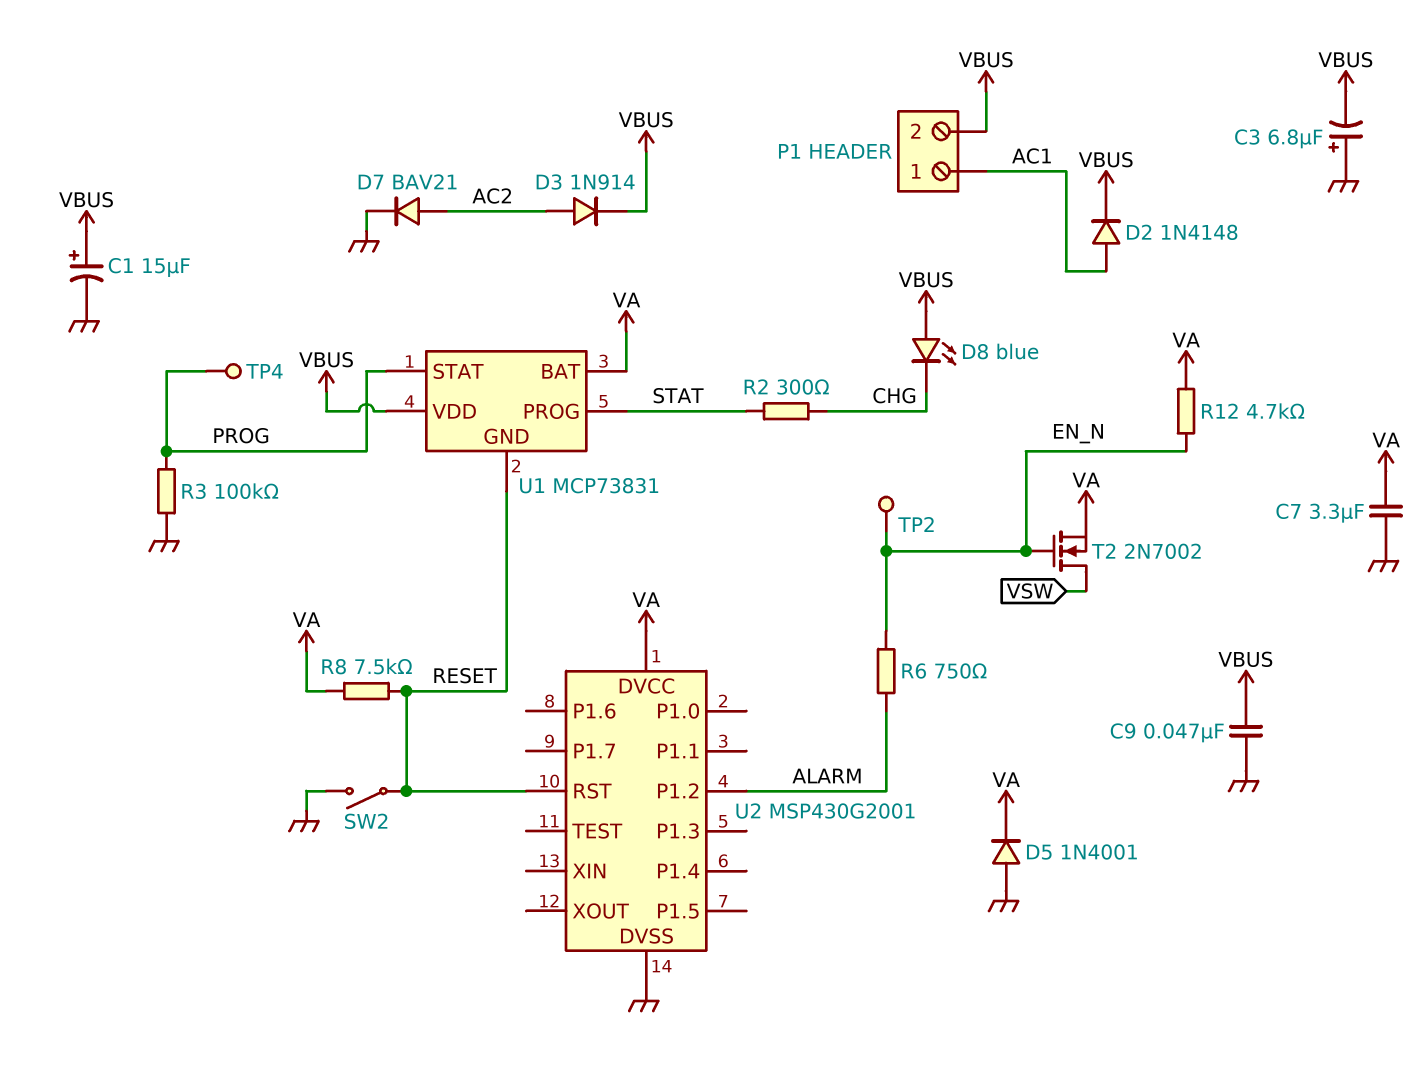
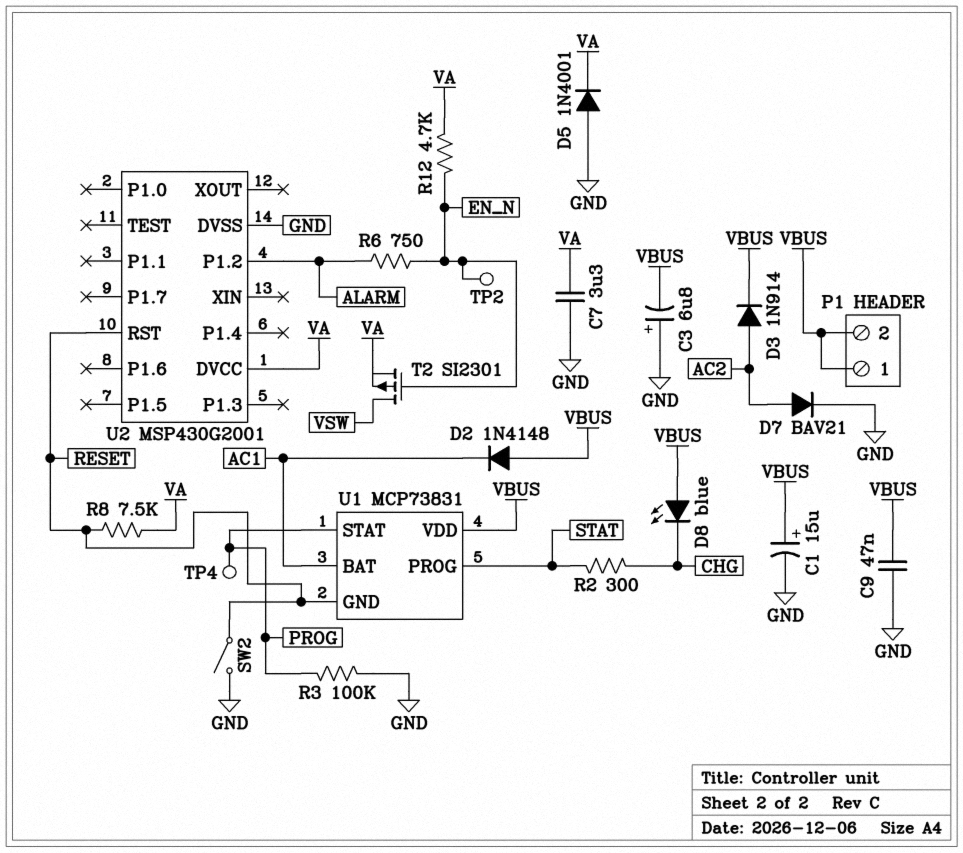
D2: diode 1N4148 (A AC1, K VBUS) -> diode 1N4148 (A VBUS, K AC1)
P1 pin 1: AC1 -> VBUS
T2: NMOS 2N7002 (G EN_N, D VSW, S VA) -> PMOS SI2301 (G EN_N, D VSW, S VA)
U1 pin BAT: VA -> AC1

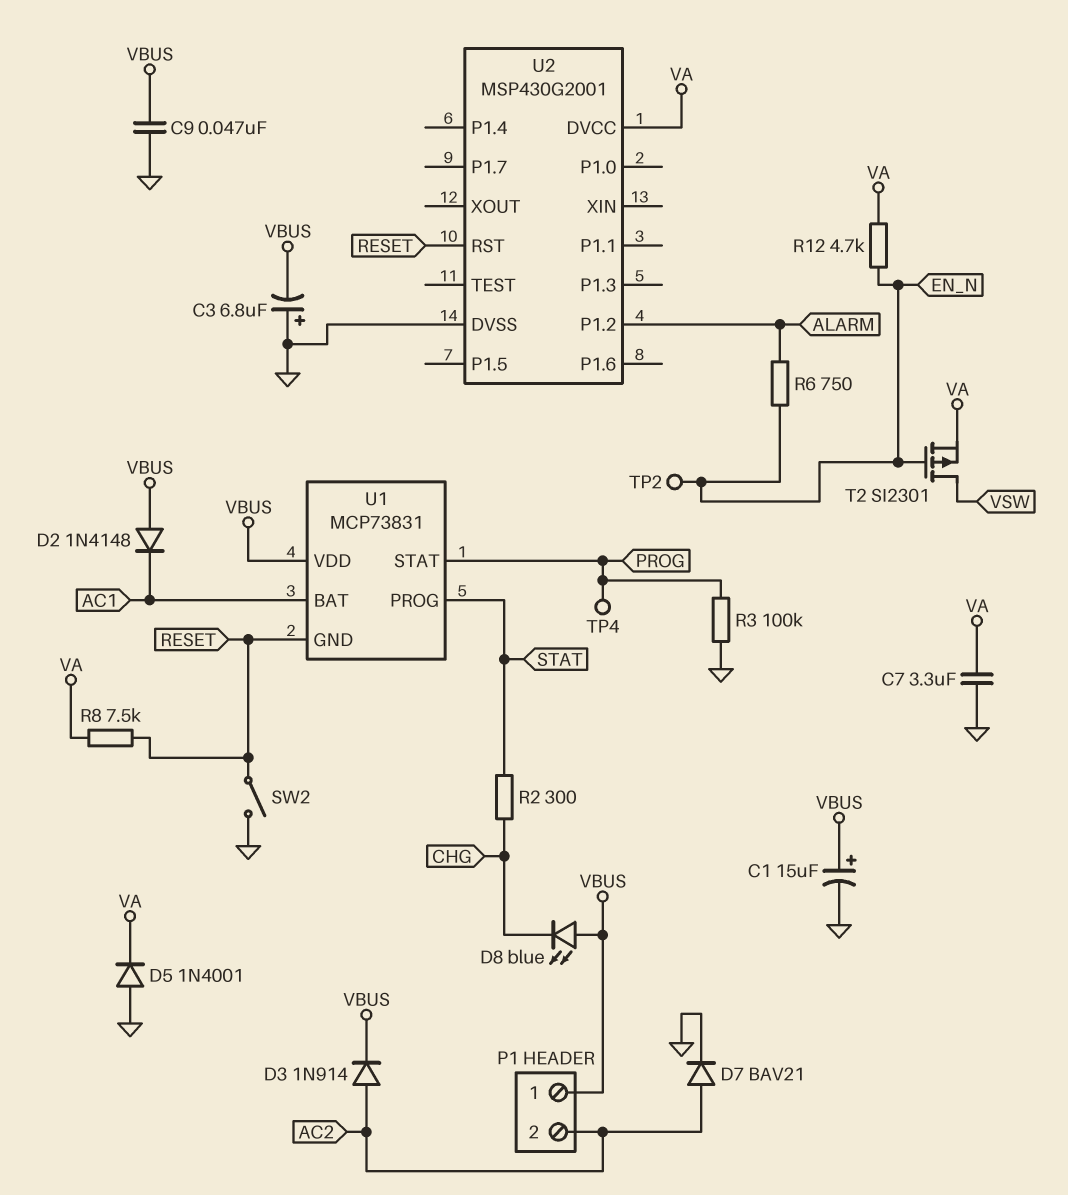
P1 pin 2: VBUS -> AC2

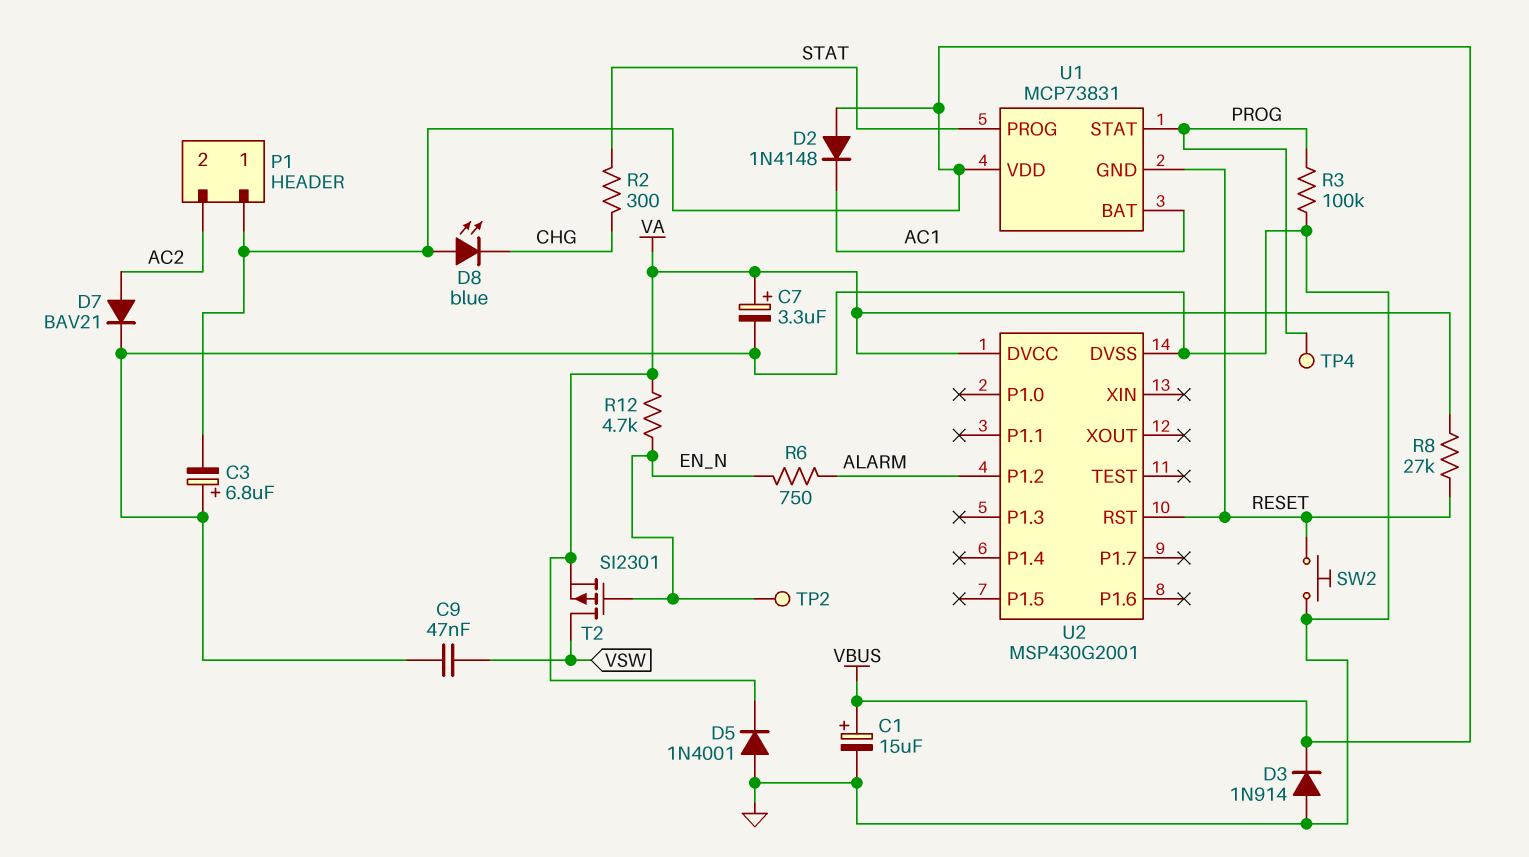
C7: 3.3uF (GND, VA) -> 3.3uF (plus VA, minus GND)
C9: 47nF (GND, VBUS) -> 47nF (GND, VSW)
D3: diode 1N914 (A AC2, K VBUS) -> diode 1N914 (A GND, K VBUS)
R8: 7.5k (RESET, VA) -> 27k (RESET, VA)
SW2: switch (GND, RESET) -> button (GND, RESET)

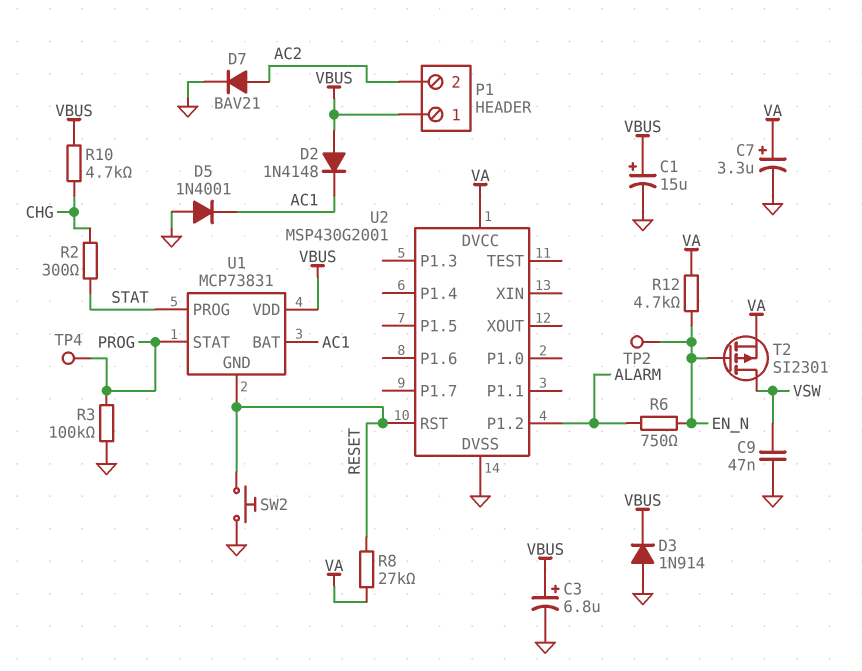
C3: 6.8uF (plus GND, minus VBUS) -> 6.8uF (plus VBUS, minus GND)
D5: diode 1N4001 (A GND, K VA) -> diode 1N4001 (A GND, K AC1)
D8: LED blue (A VBUS, K CHG) -> none
R10: none -> 4.7k (CHG, VBUS)

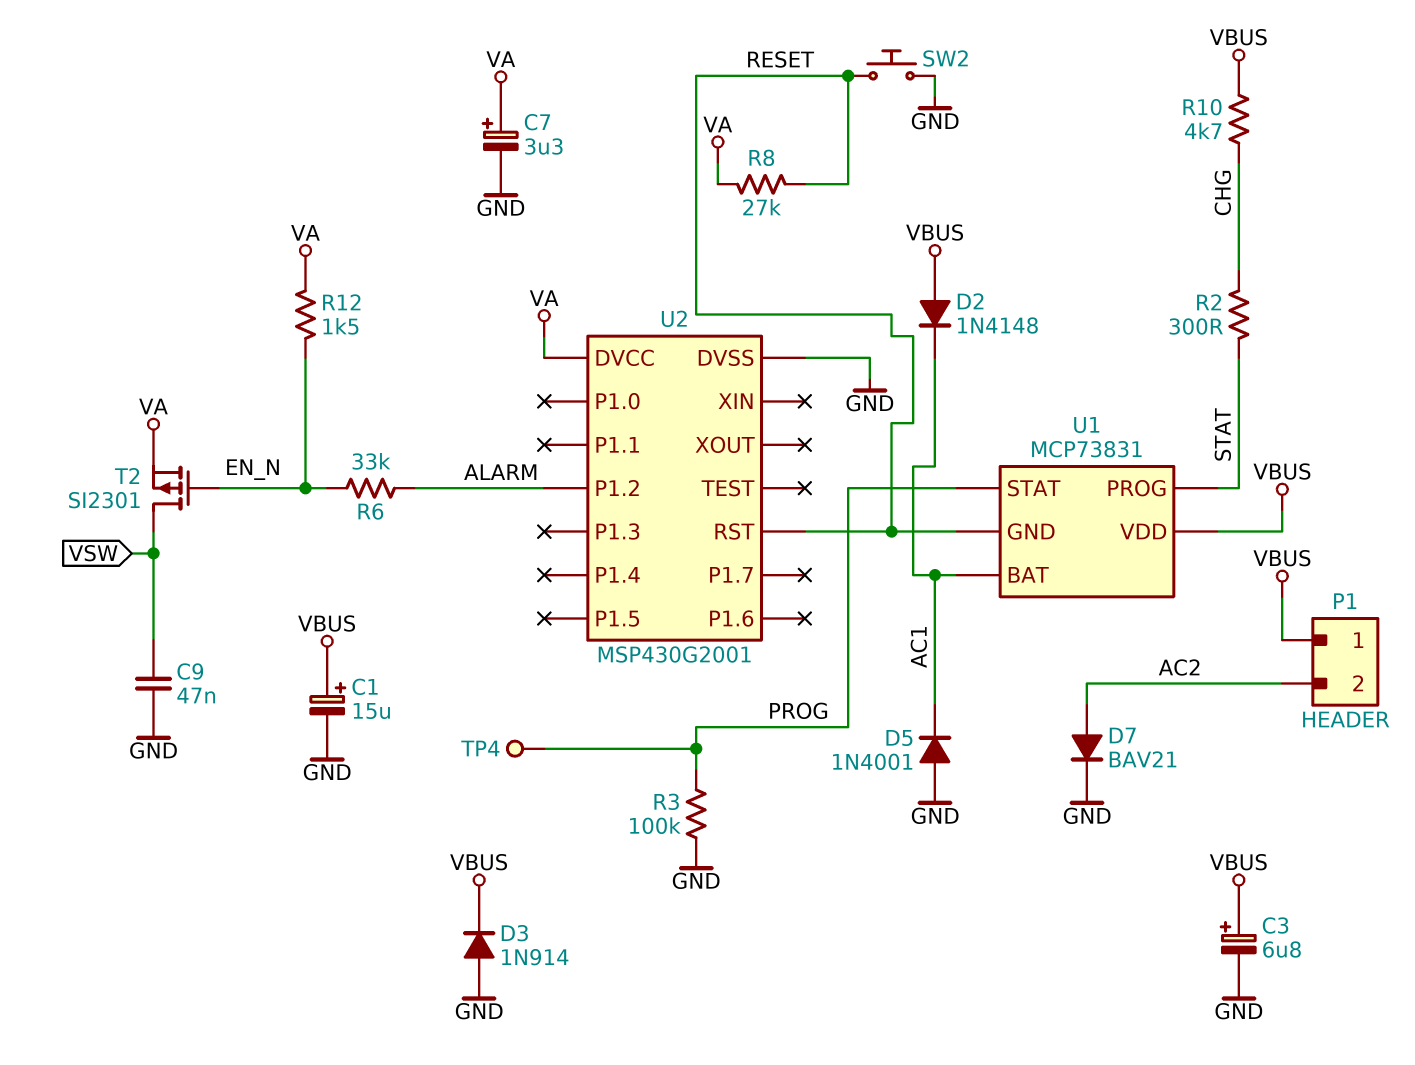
R6: 750 (ALARM, EN_N) -> 33k (ALARM, EN_N)
R12: 4.7k (EN_N, VA) -> 1.5k (EN_N, VA)
TP2: test point (EN_N) -> none

